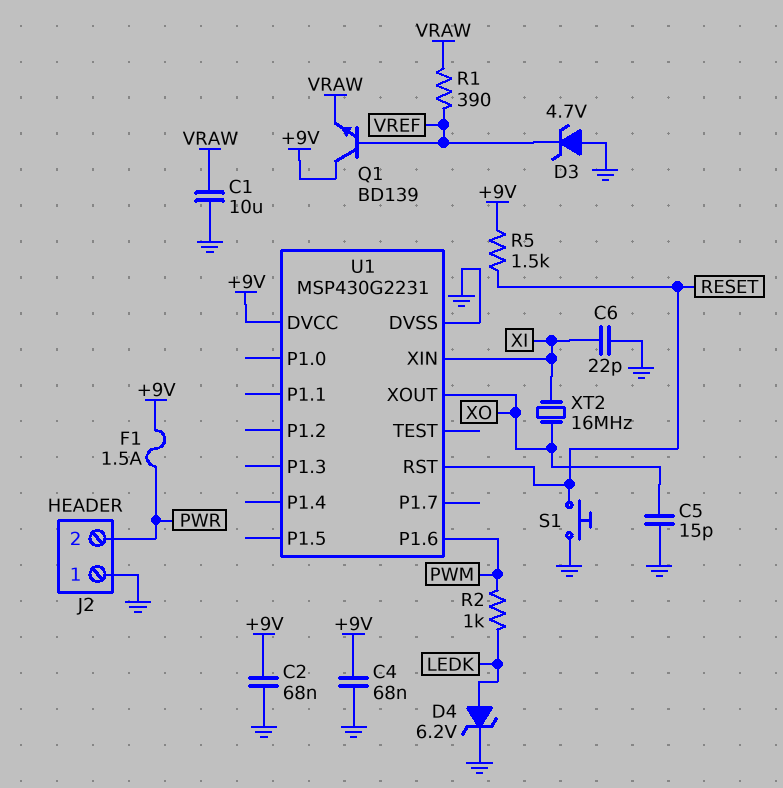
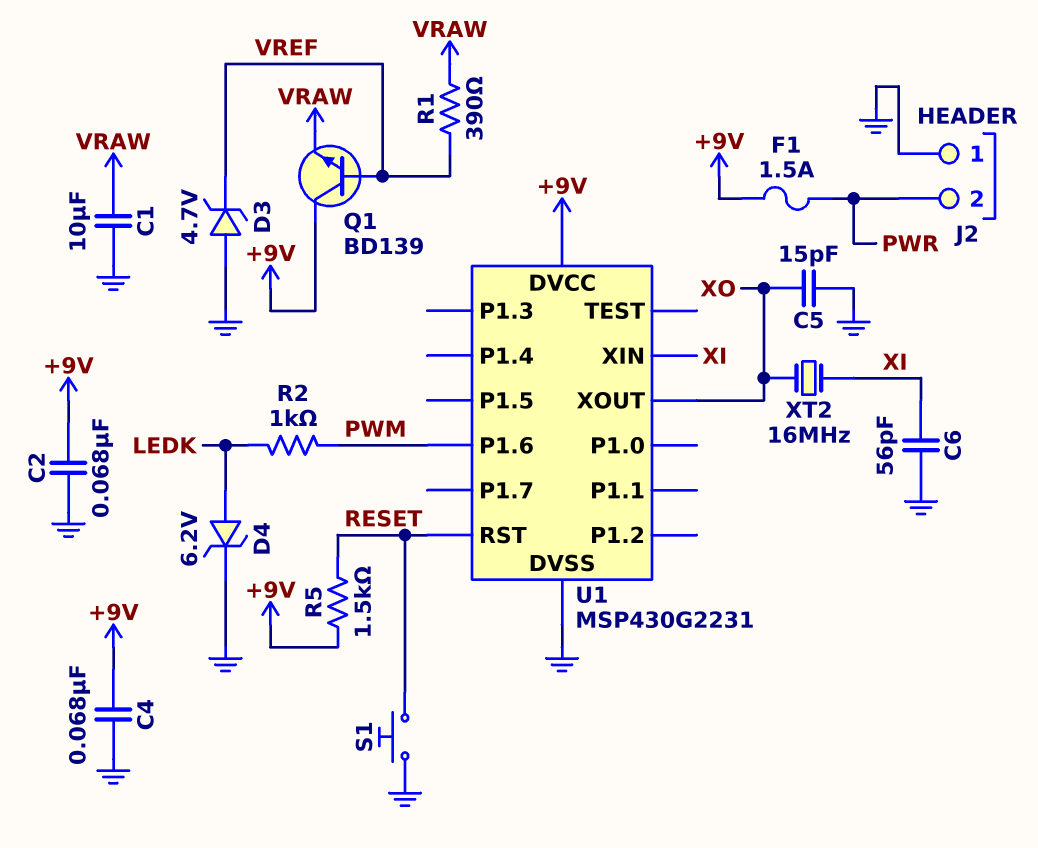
C6: 22pF (GND, XI) -> 56pF (GND, XI)

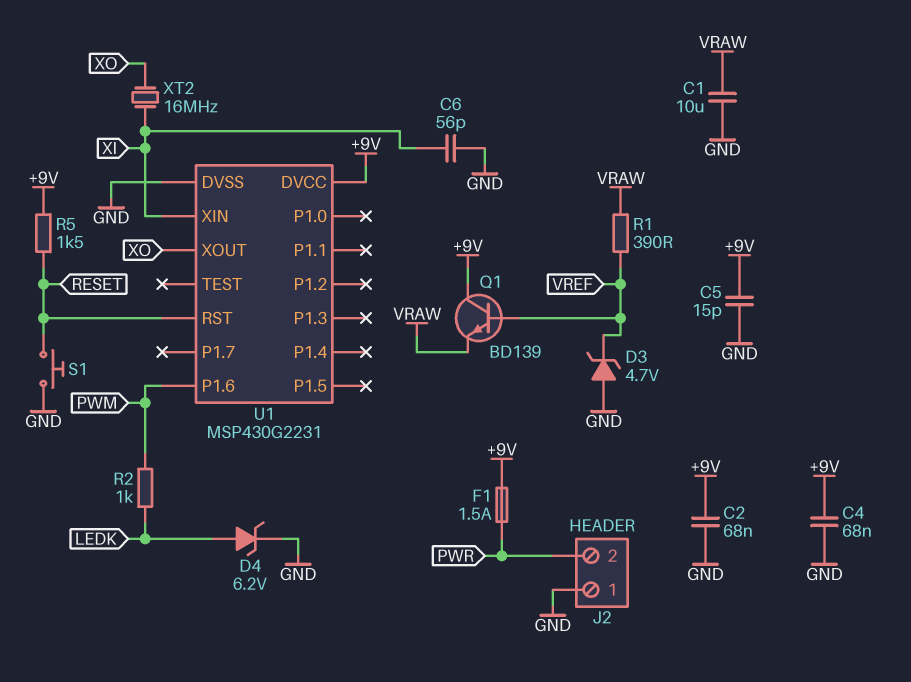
C5: 15pF (GND, XO) -> 15pF (+9V, GND)

